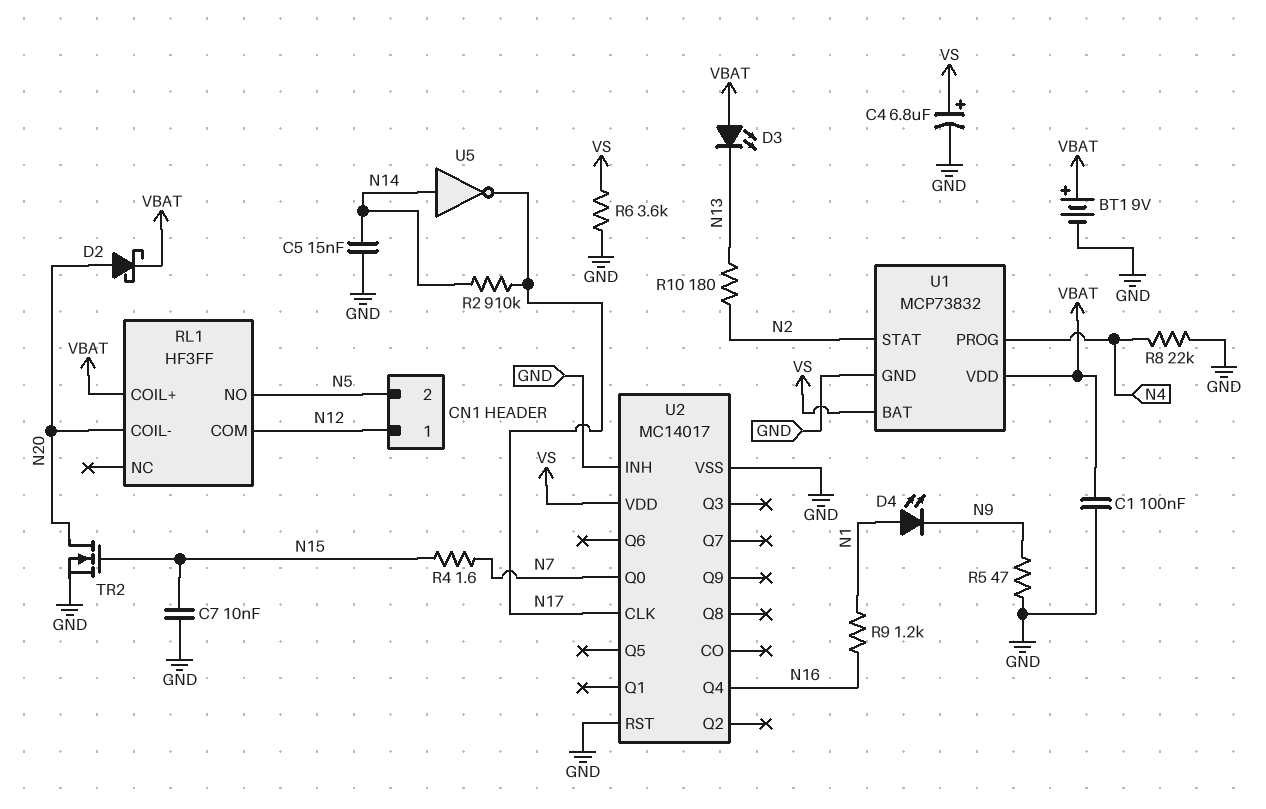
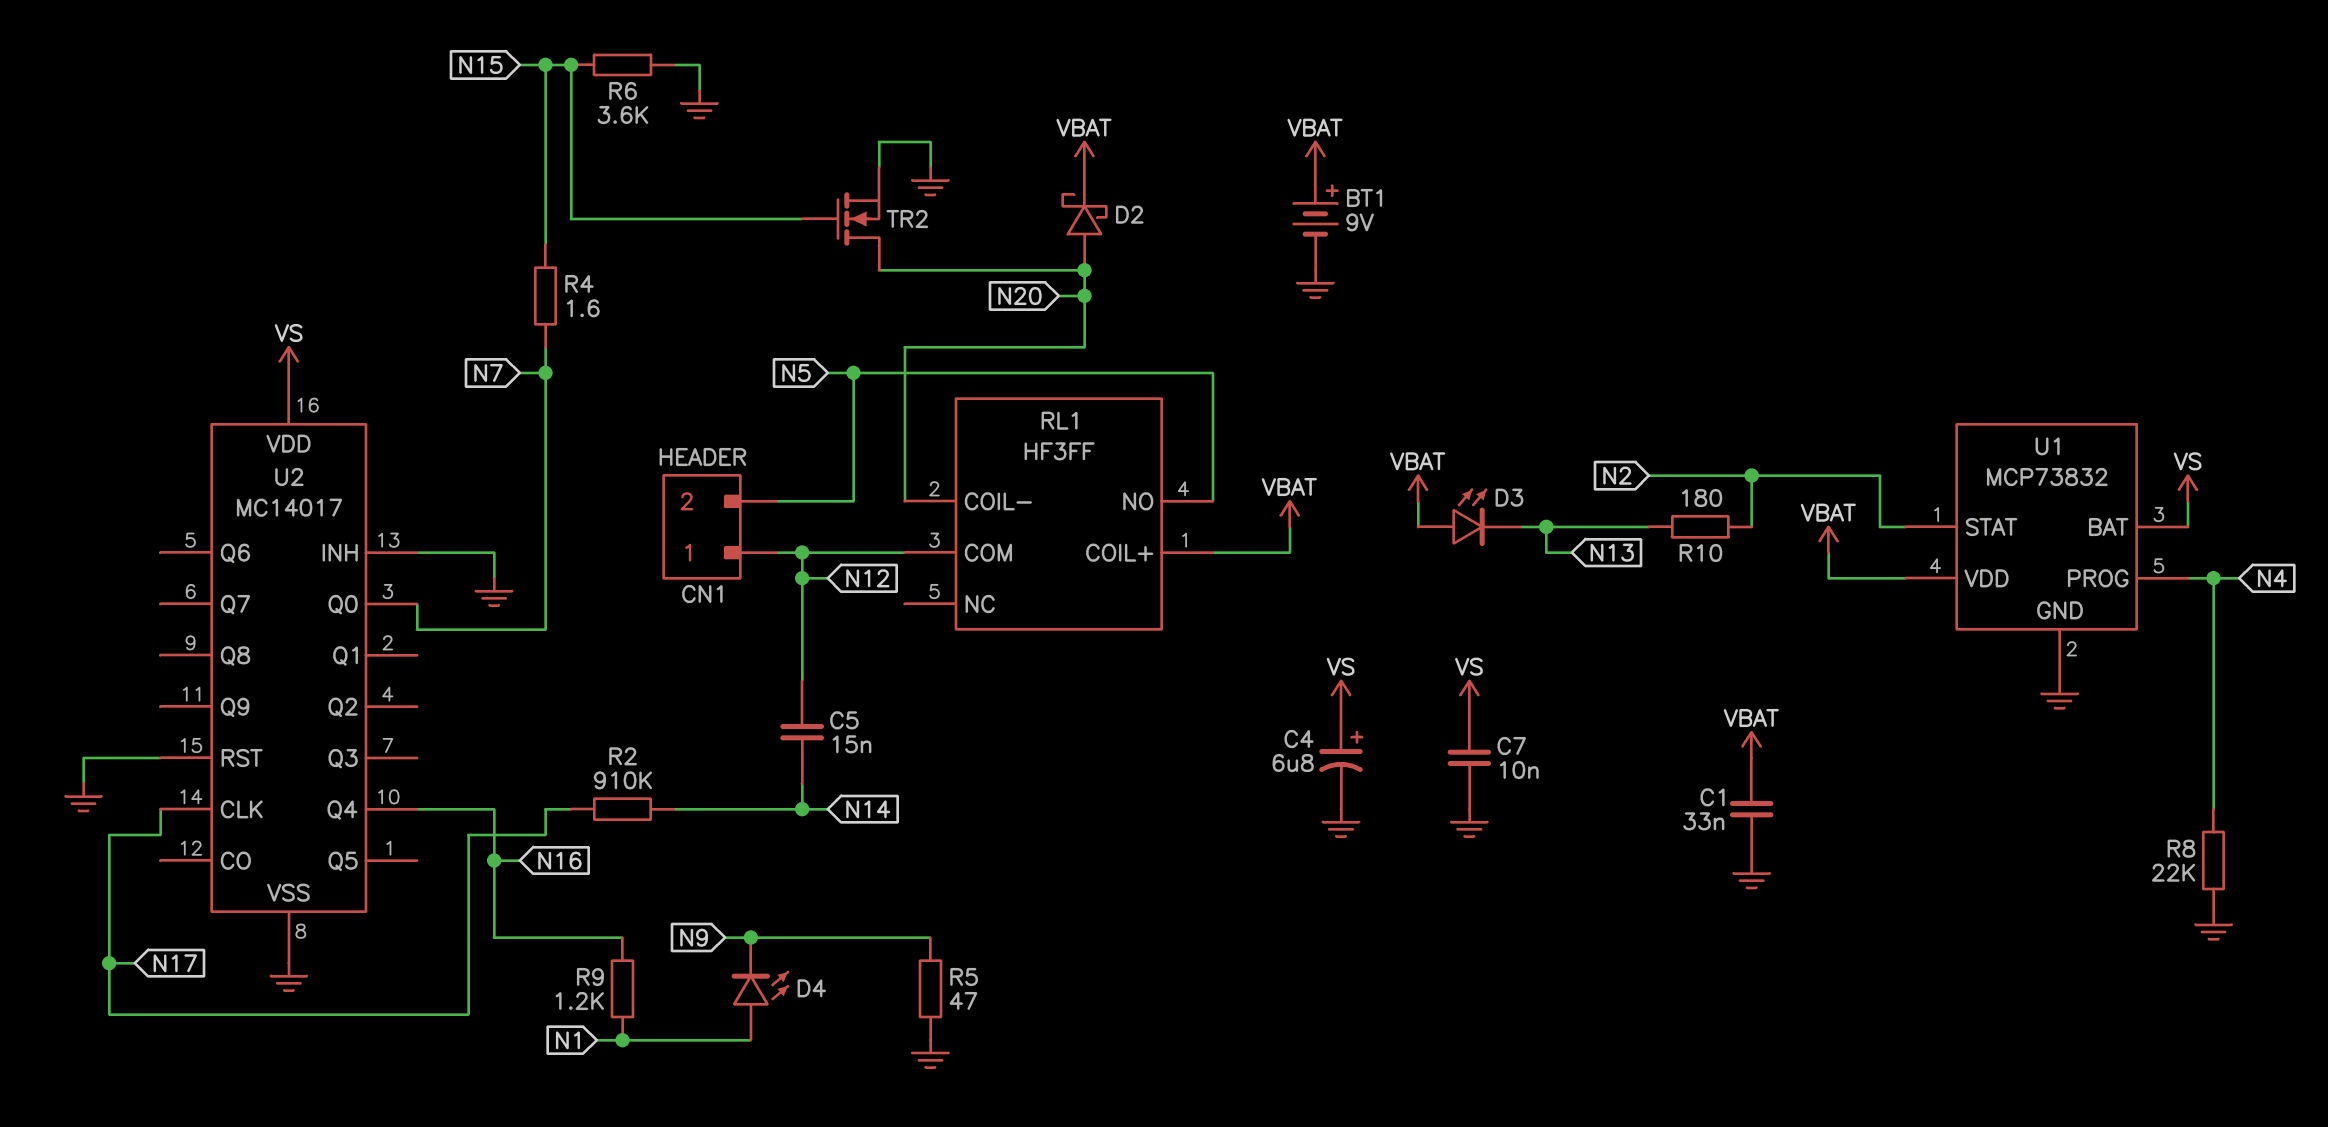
C1: 100nF (GND, VBAT) -> 33nF (GND, VBAT)
C5: 15nF (GND, N14) -> 15nF (N12, N14)
C7: 10nF (GND, N15) -> 10nF (GND, VS)
R6: 3.6k (GND, VS) -> 3.6k (GND, N15)
U5: NOT (in N14, out N17) -> none

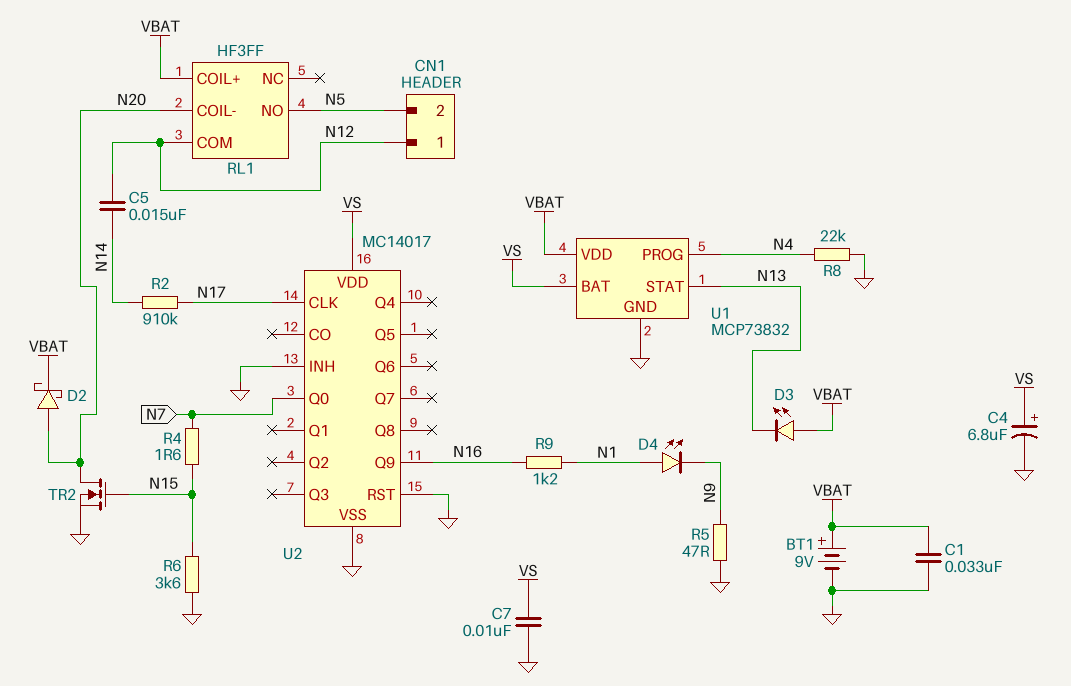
R10: 180 (N2, N13) -> none
U1 pin STAT: N2 -> N13
U2 pin Q4: N16 -> none
U2 pin Q9: none -> N16

